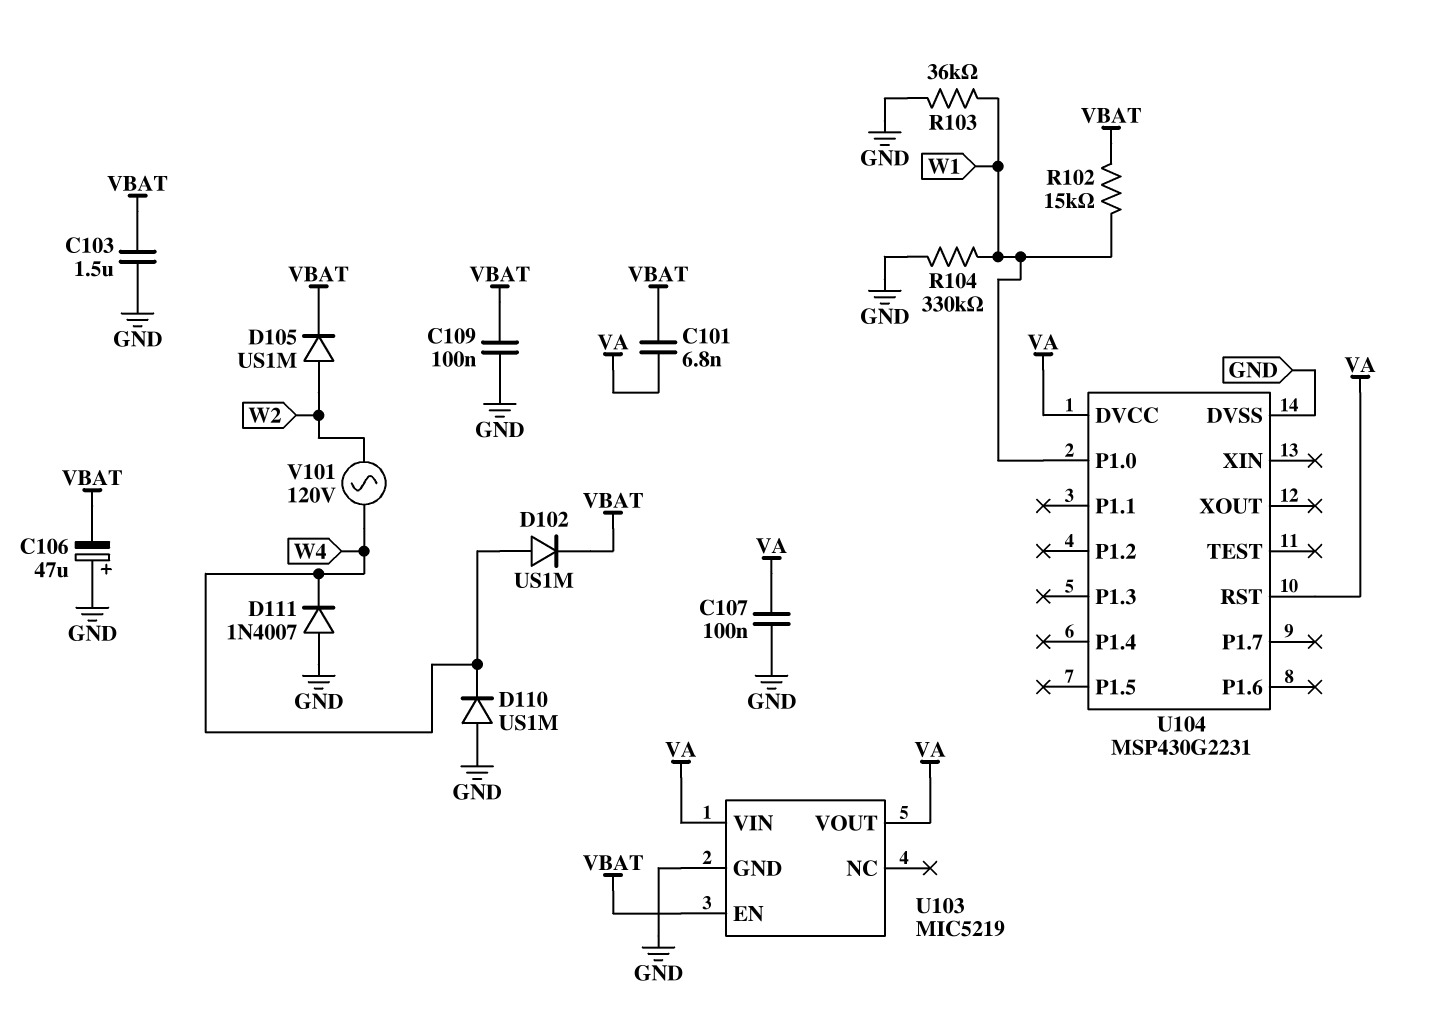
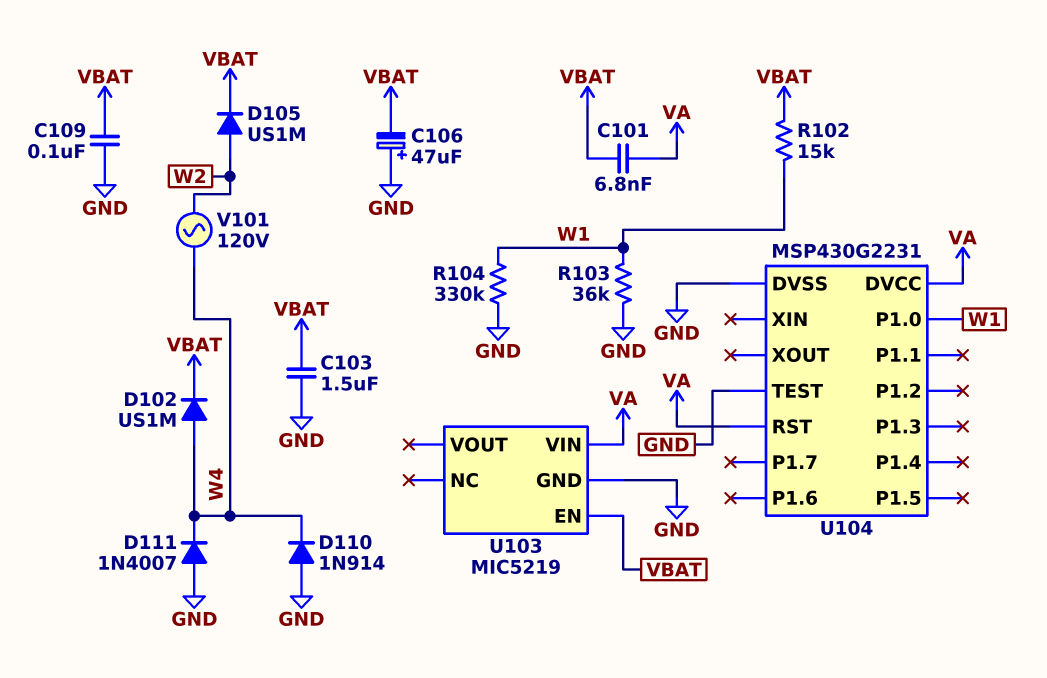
C107: 100nF (GND, VA) -> none
D110: diode US1M (A GND, K W4) -> diode 1N914 (A GND, K W4)
U103 pin VOUT: VA -> none
U104 pin TEST: none -> GND

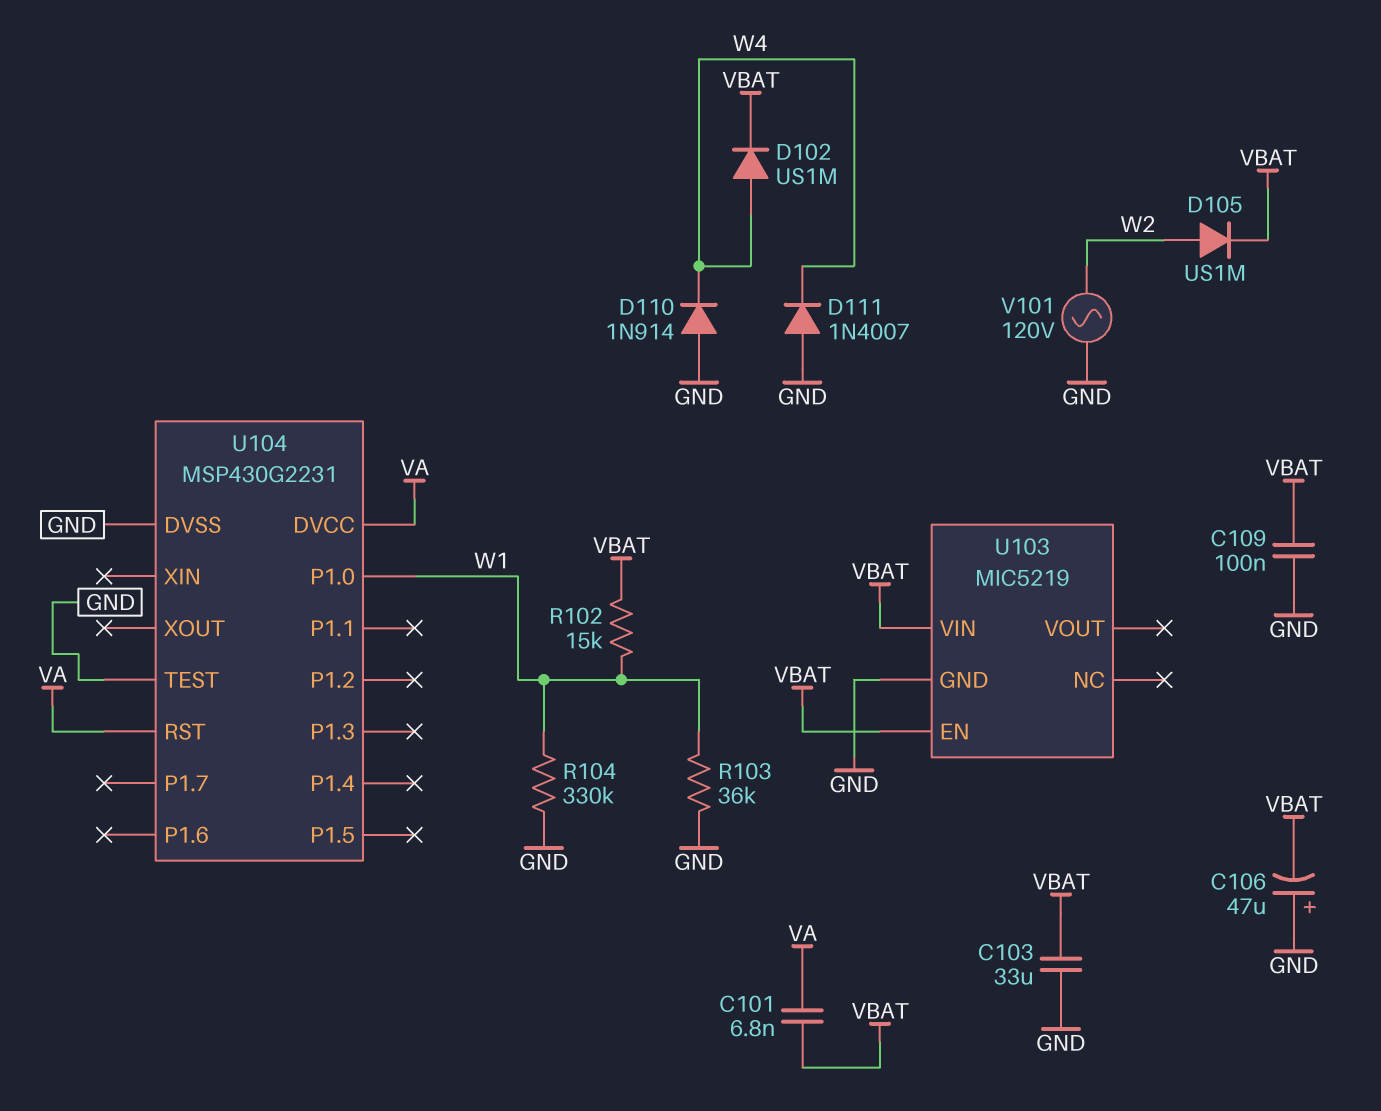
C103: 1.5uF (GND, VBAT) -> 33uF (GND, VBAT)
U103 pin VIN: VA -> VBAT
V101: AC 120V (W2, W4) -> AC 120V (GND, W2)

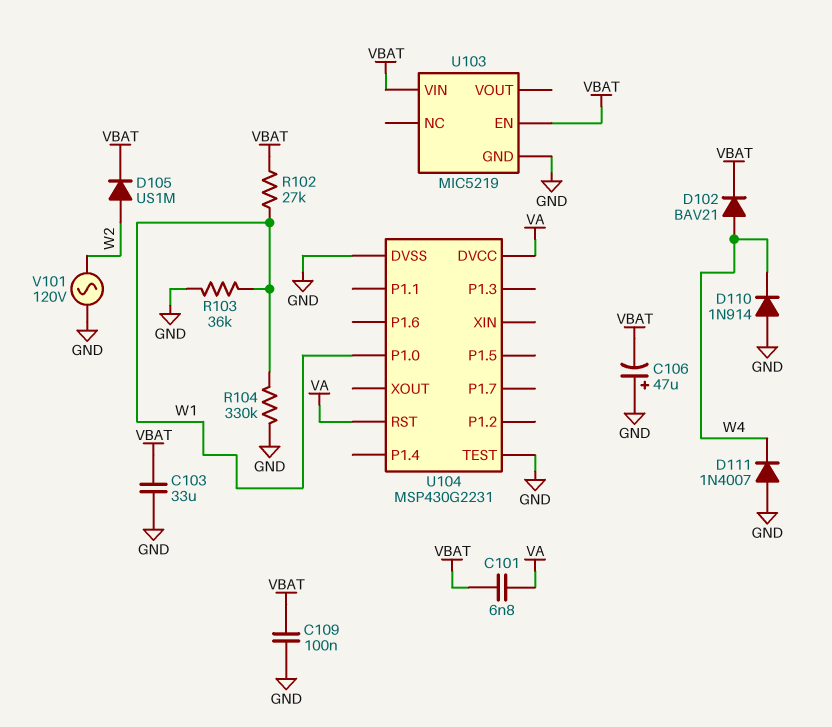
D102: diode US1M (A W4, K VBAT) -> diode BAV21 (A W4, K VBAT)
R102: 15k (VBAT, W1) -> 27k (VBAT, W1)

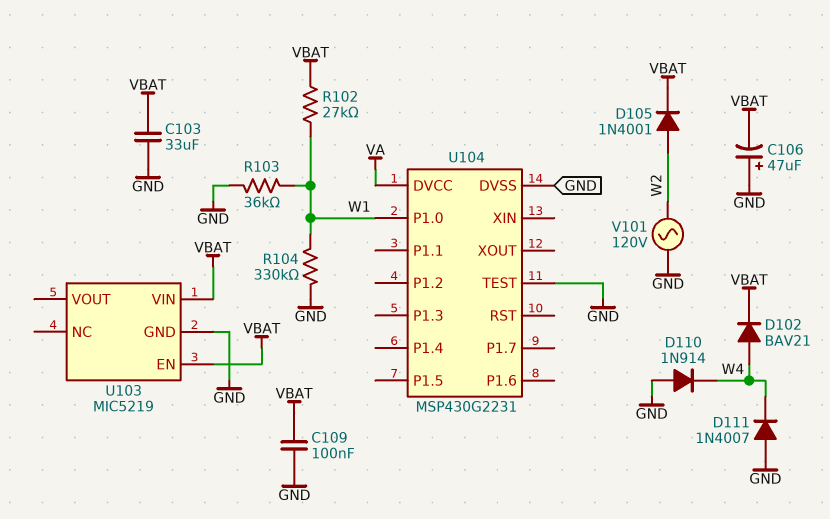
C101: 6.8nF (VA, VBAT) -> none
D105: diode US1M (A W2, K VBAT) -> diode 1N4001 (A W2, K VBAT)
U104 pin RST: VA -> none

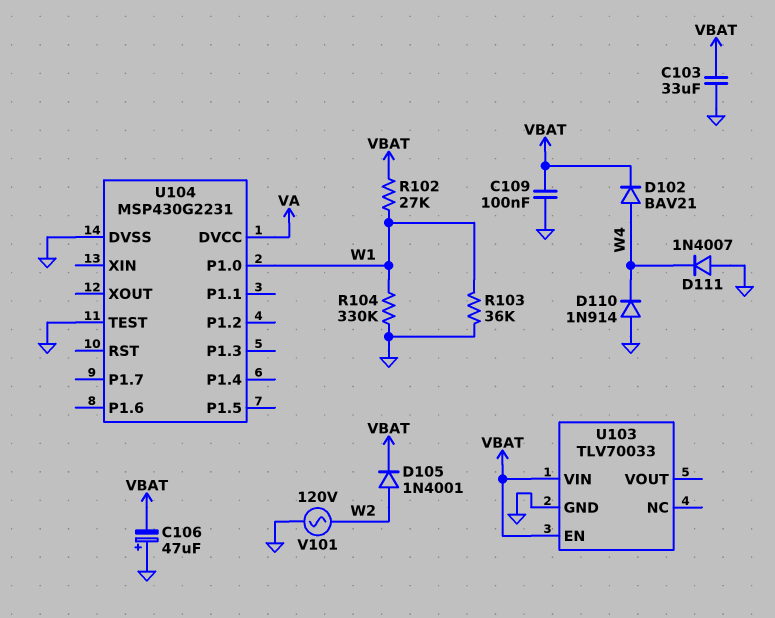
U103: MIC5219 -> TLV70033

